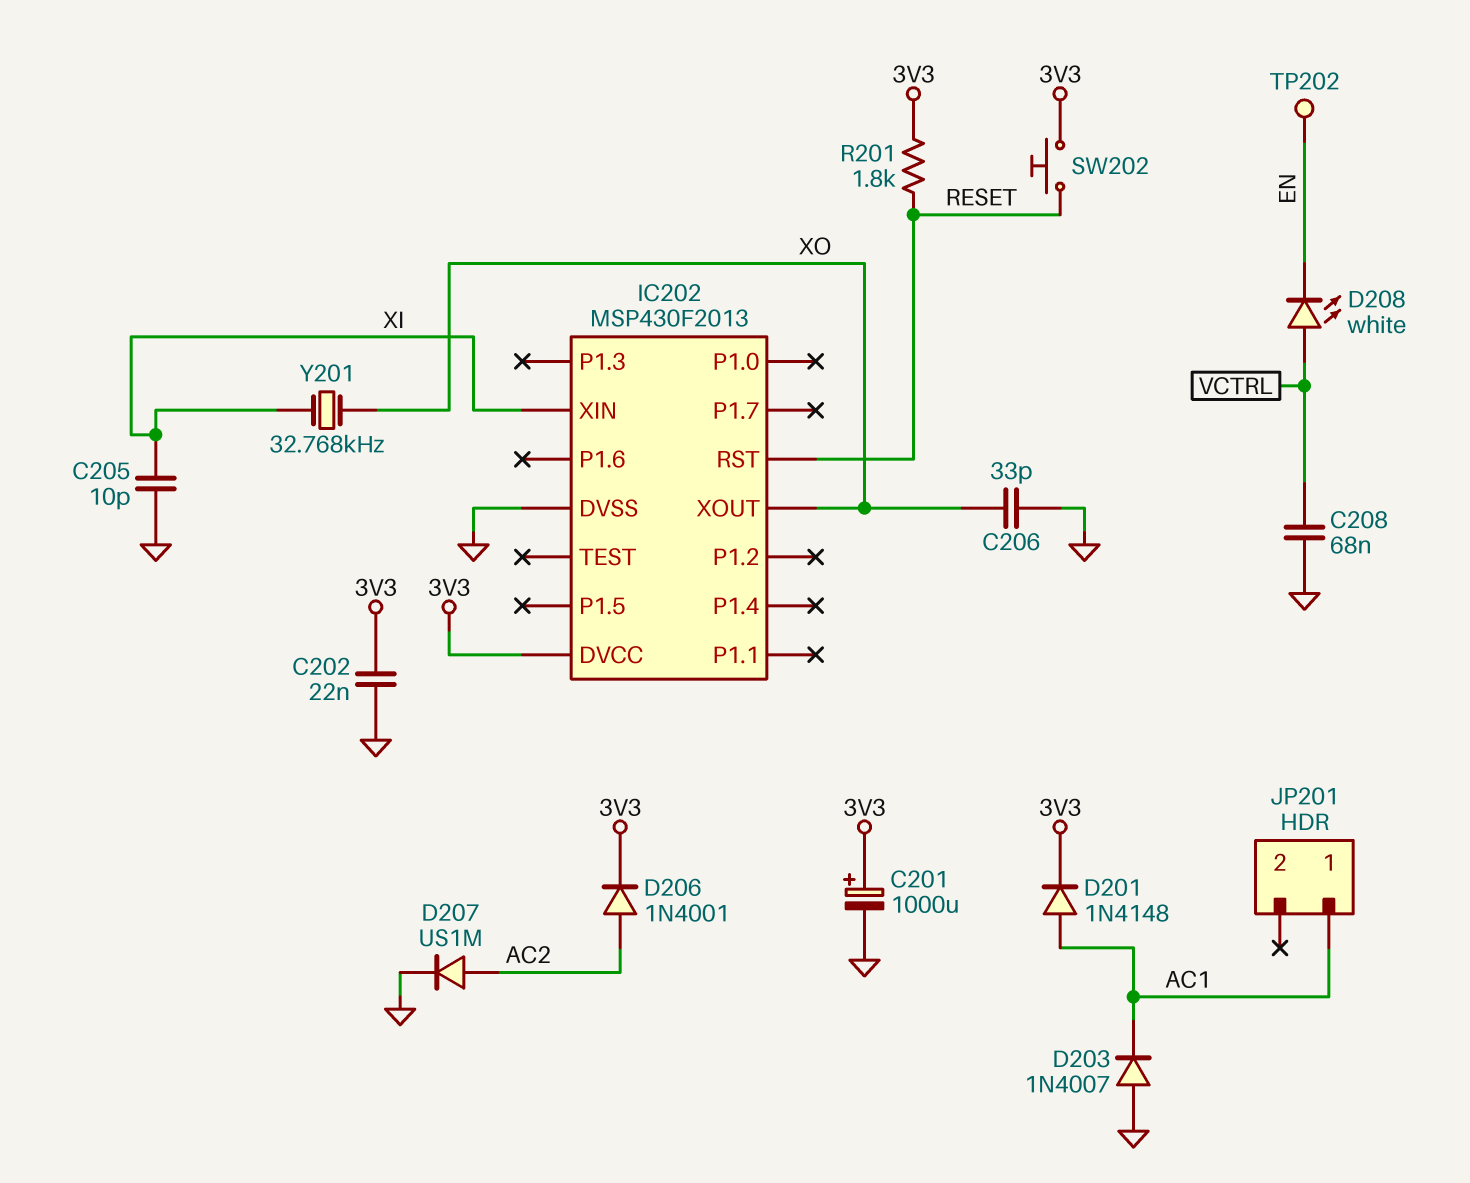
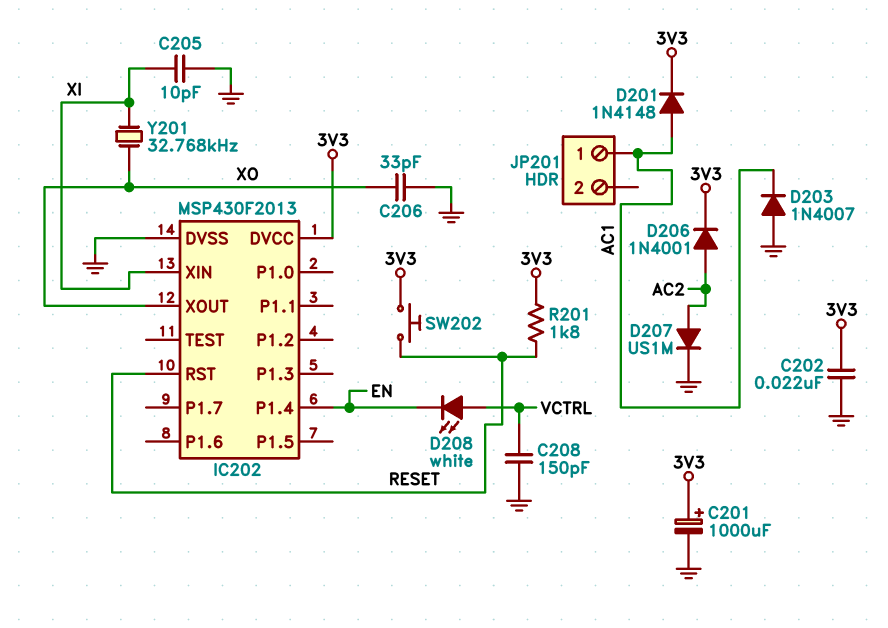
C208: 68nF (GND, VCTRL) -> 150pF (GND, VCTRL)
IC202 pin P1.4: none -> EN
TP202: test point (EN) -> none

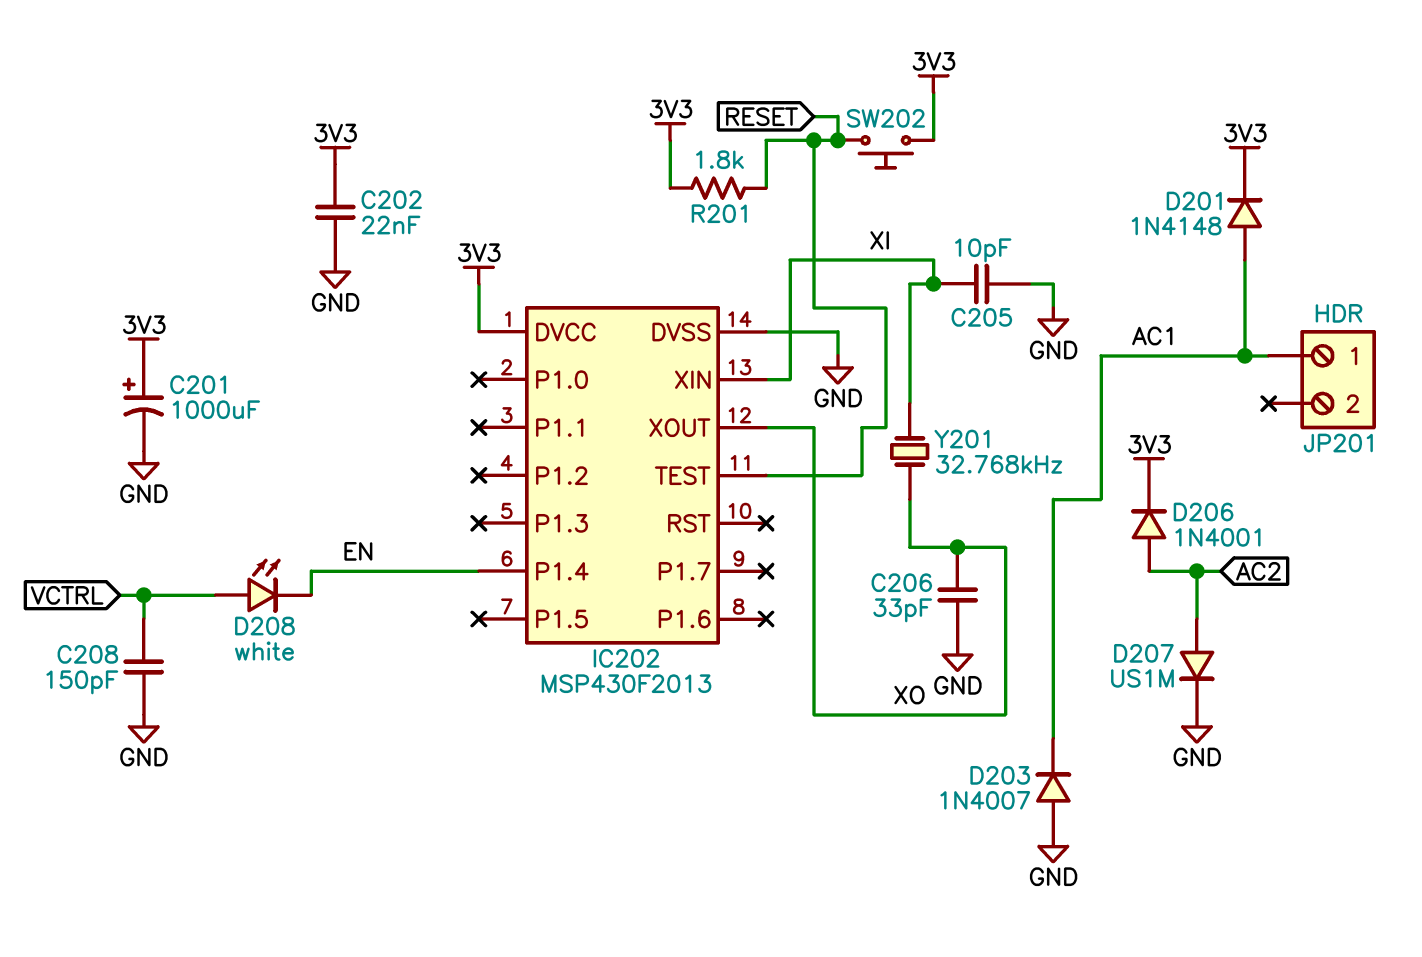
IC202 pin RST: RESET -> none
IC202 pin TEST: none -> RESET

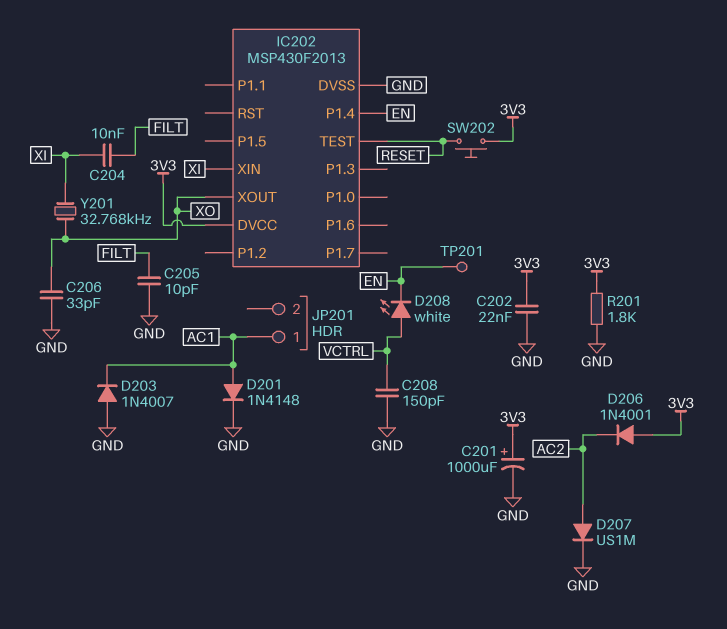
C204: none -> 10nF (FILT, XI)
C205: 10pF (GND, XI) -> 10pF (FILT, GND)
D201: diode 1N4148 (A AC1, K 3V3) -> diode 1N4148 (A AC1, K GND)
D206: diode 1N4001 (A AC2, K 3V3) -> diode 1N4001 (A 3V3, K AC2)
R201: 1.8k (3V3, RESET) -> 1.8k (3V3, GND)
TP201: none -> test point (EN)

